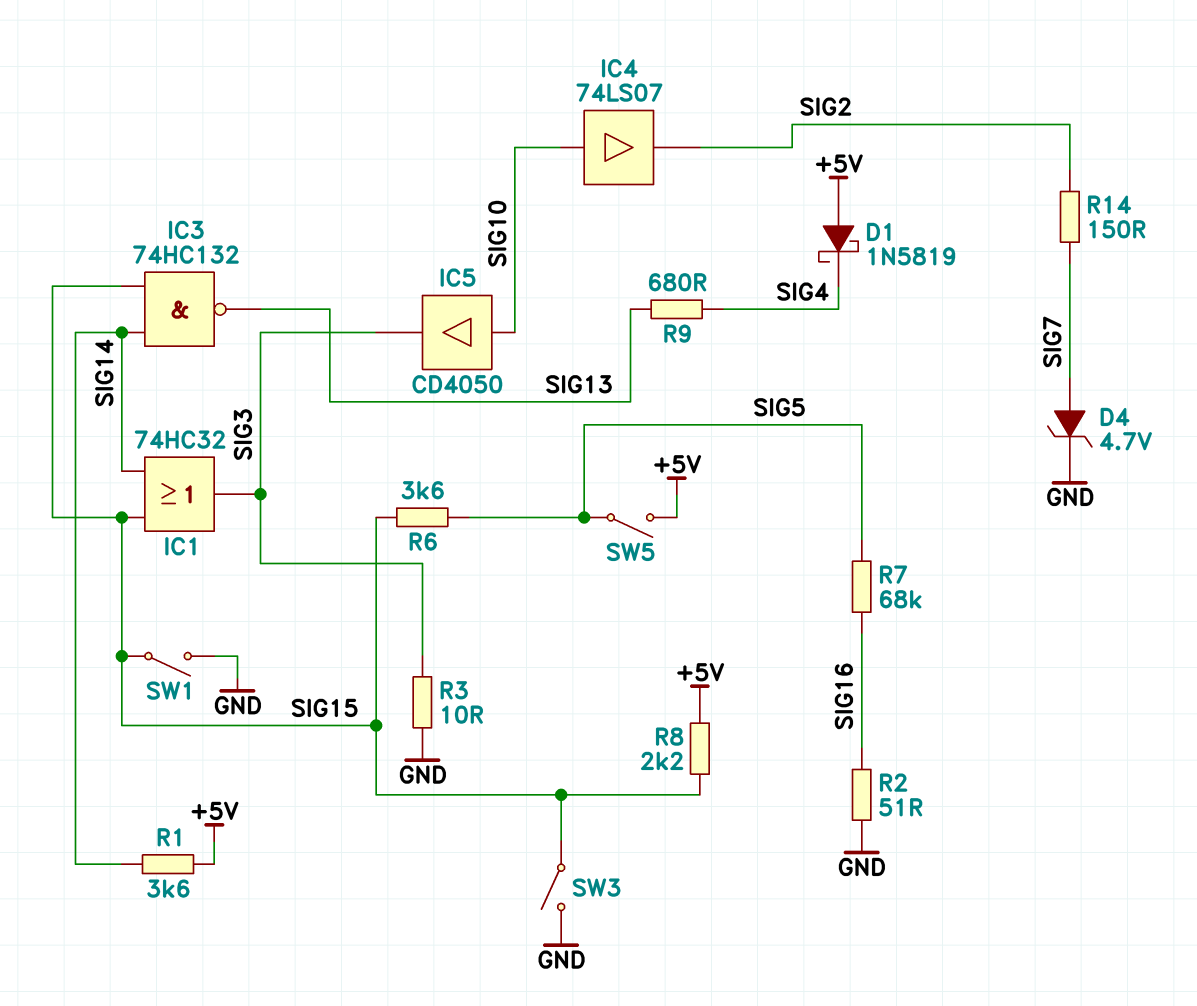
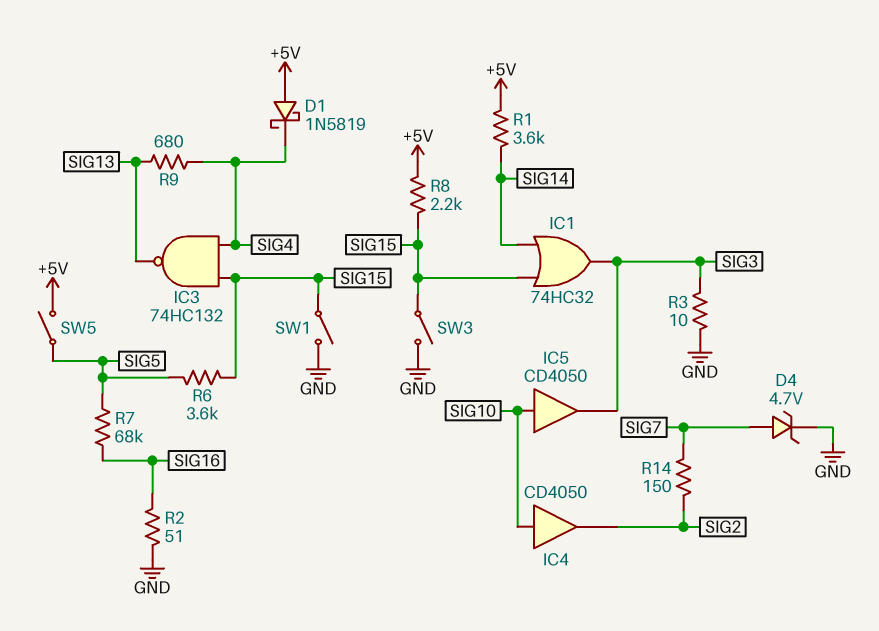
IC3: NAND 74HC132 (in SIG14, in SIG15, out SIG13) -> NAND 74HC132 (in SIG4, in SIG15, out SIG13)
IC4: buffer 74LS07 (in SIG10, out SIG2) -> buffer CD4050 (in SIG10, out SIG2)

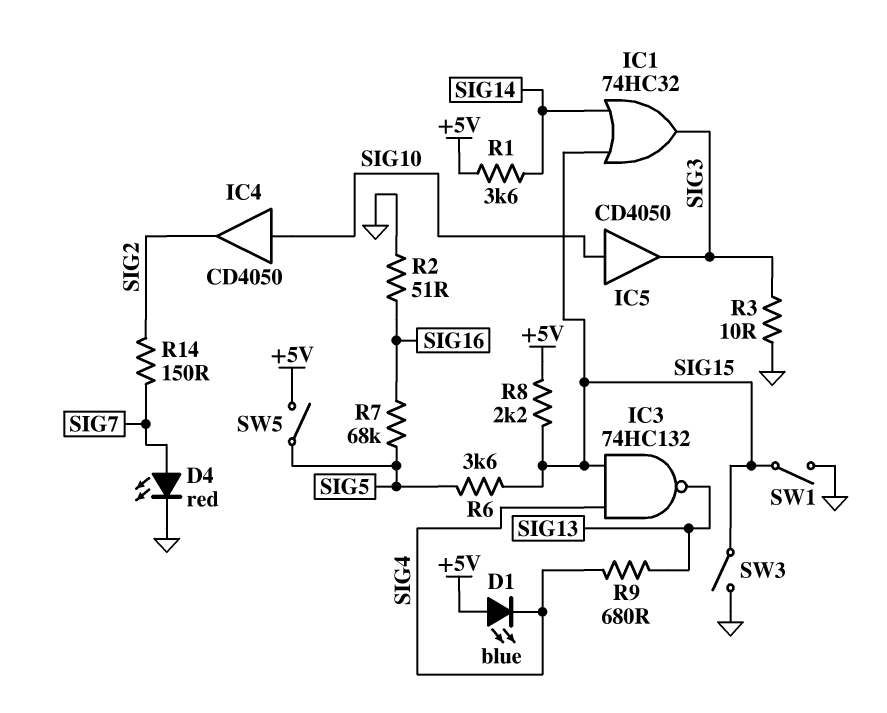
D1: schottky 1N5819 (A +5V, K SIG4) -> LED blue (A +5V, K SIG4)
D4: zener 4.7V (A SIG7, K GND) -> LED red (A SIG7, K GND)

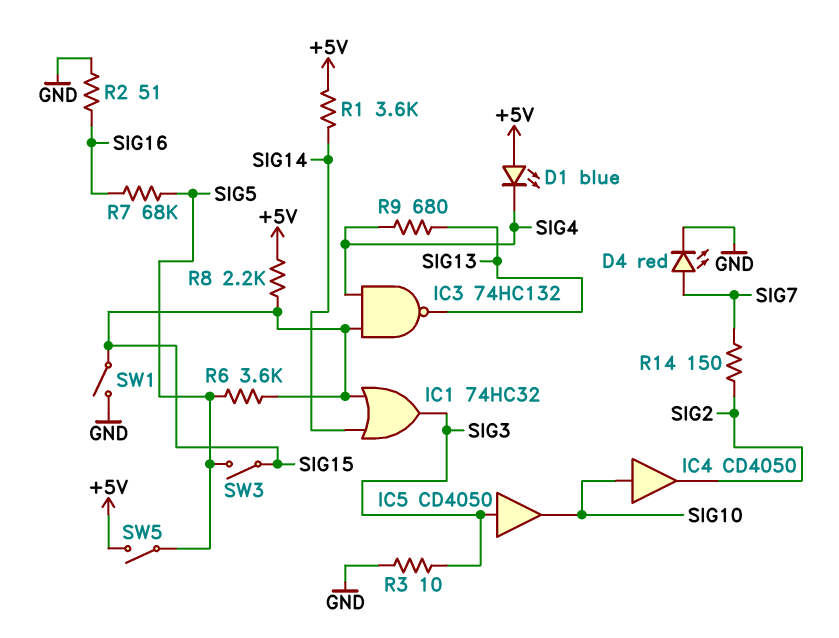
IC5: buffer CD4050 (in SIG10, out SIG3) -> buffer CD4050 (in SIG3, out SIG10)
SW3: switch (GND, SIG15) -> switch (SIG5, SIG15)

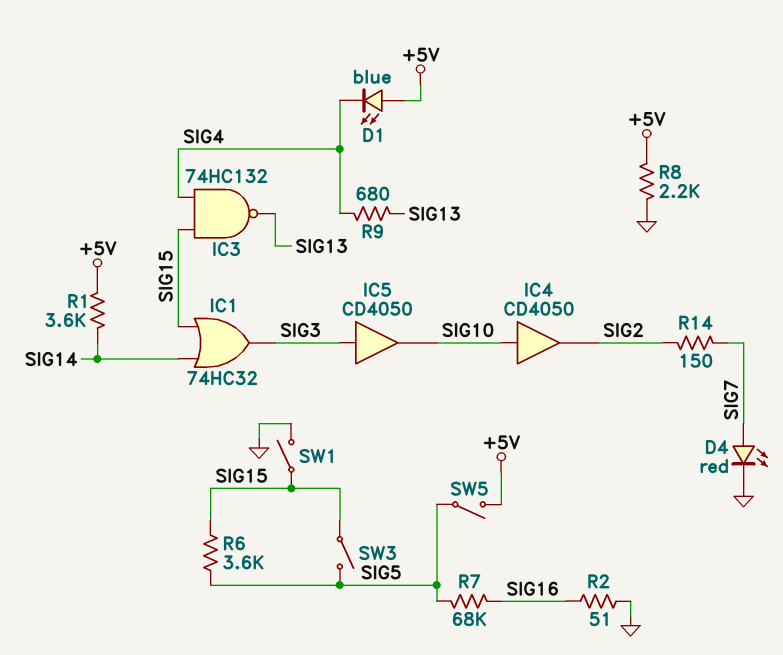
R3: 10 (GND, SIG3) -> none
R8: 2.2k (+5V, SIG15) -> 2.2k (+5V, GND)

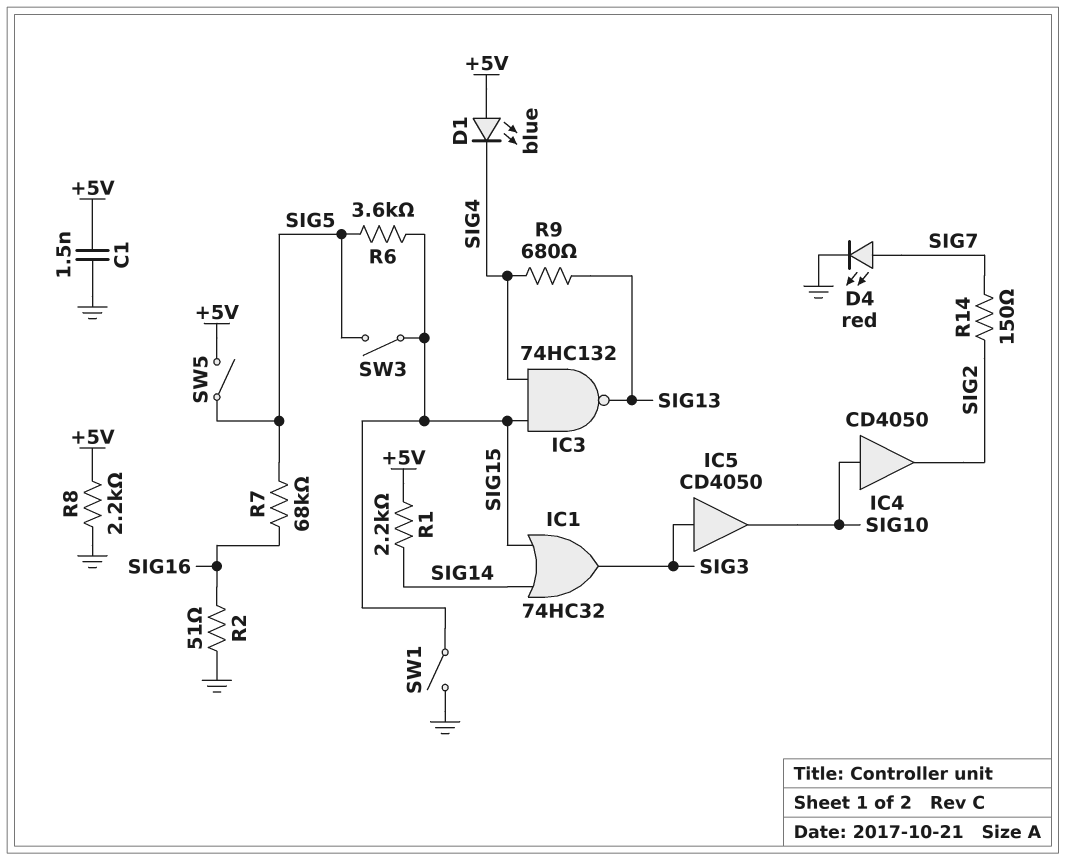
C1: none -> 1.5nF (+5V, GND)
R1: 3.6k (+5V, SIG14) -> 2.2k (+5V, SIG14)

